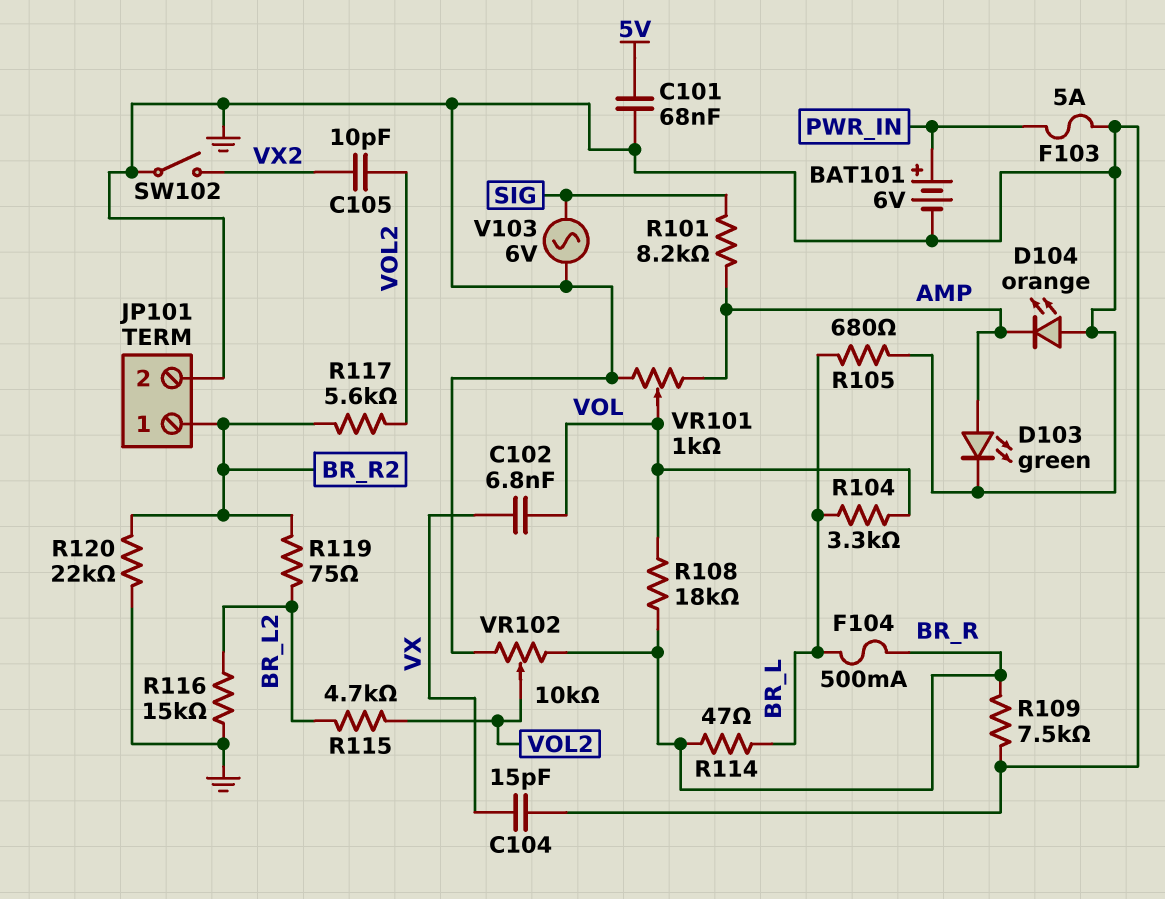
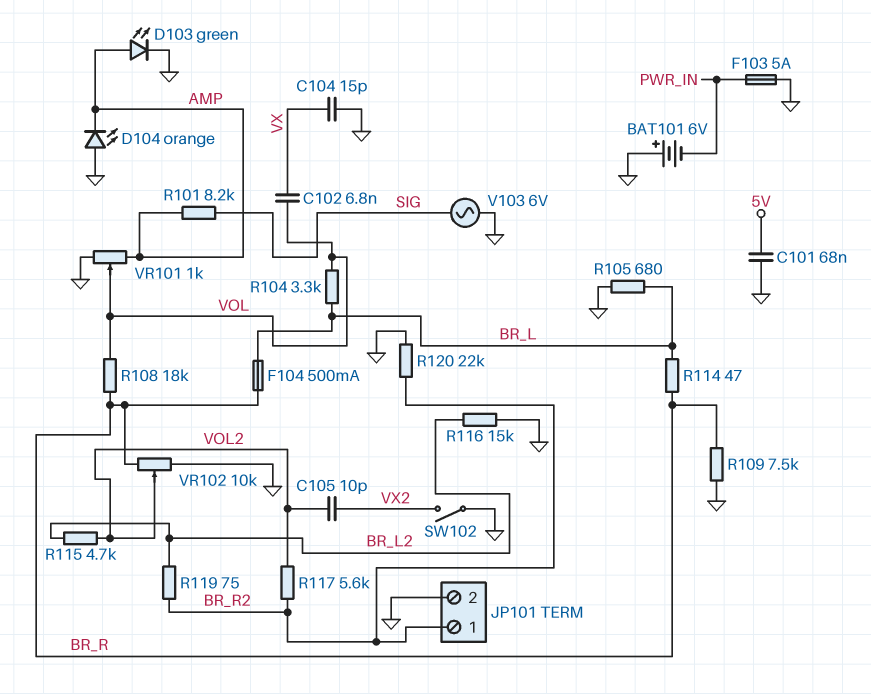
BAT101: 6V (plus PWR_IN, minus GND) -> 6V (plus GND, minus PWR_IN)

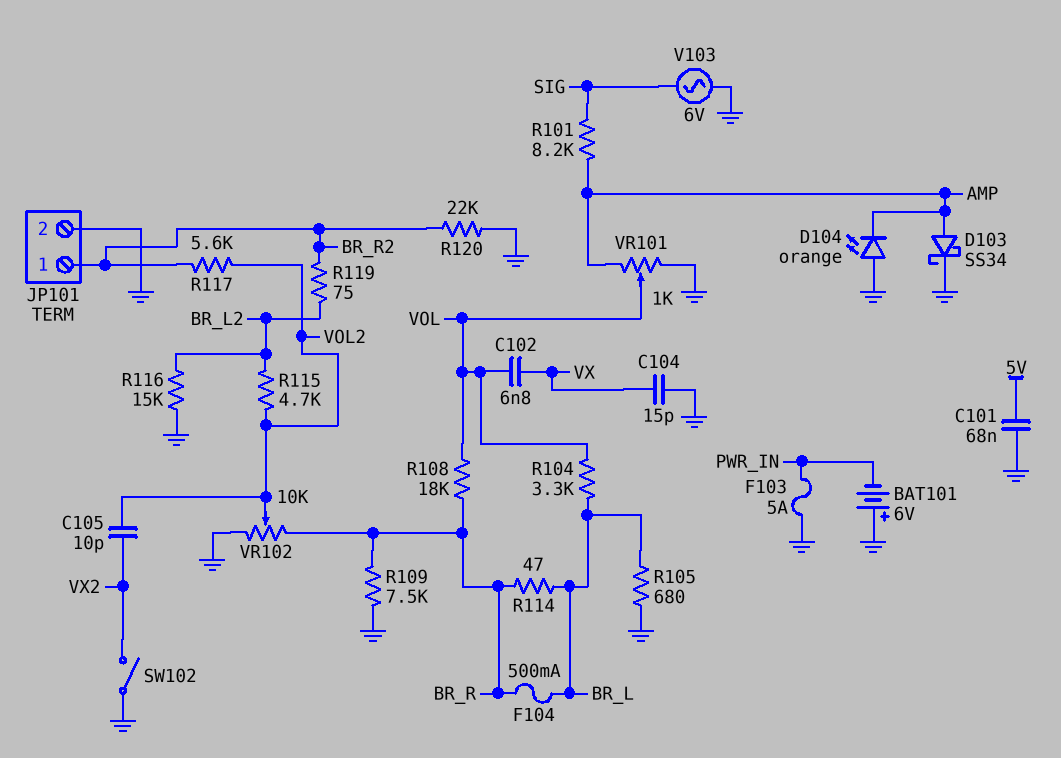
D103: LED green (A AMP, K GND) -> schottky SS34 (A AMP, K GND)

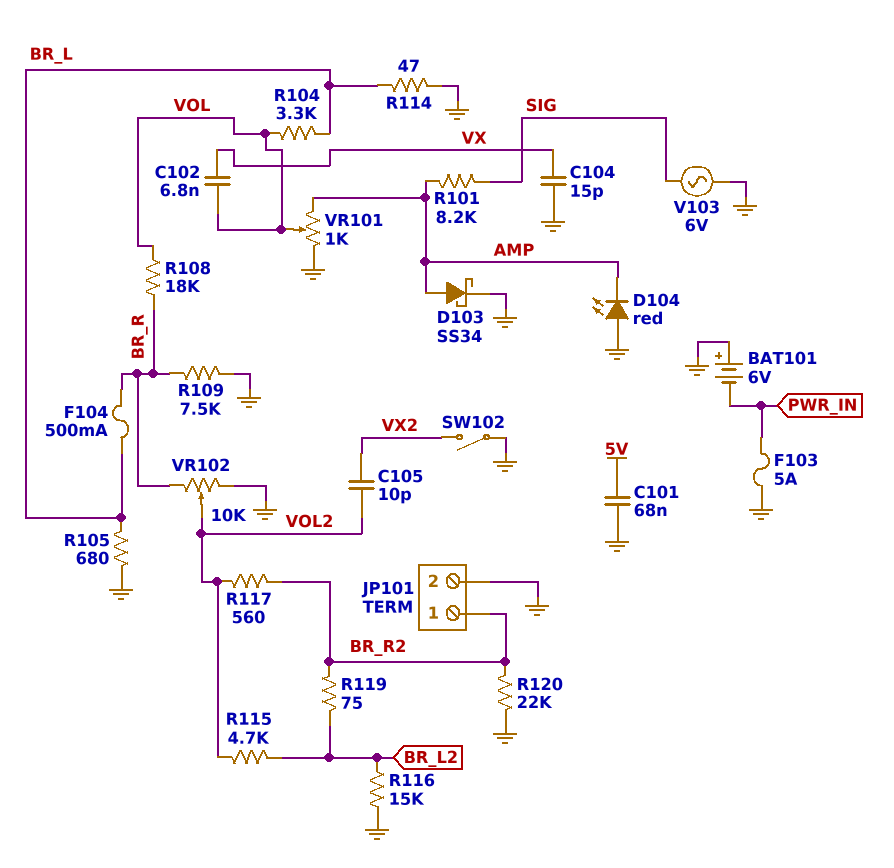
D104: LED orange (A GND, K AMP) -> LED red (A GND, K AMP)
R114: 47 (BR_L, BR_R) -> 47 (BR_L, GND)
R117: 5.6k (BR_R2, VOL2) -> 560 (BR_R2, VOL2)

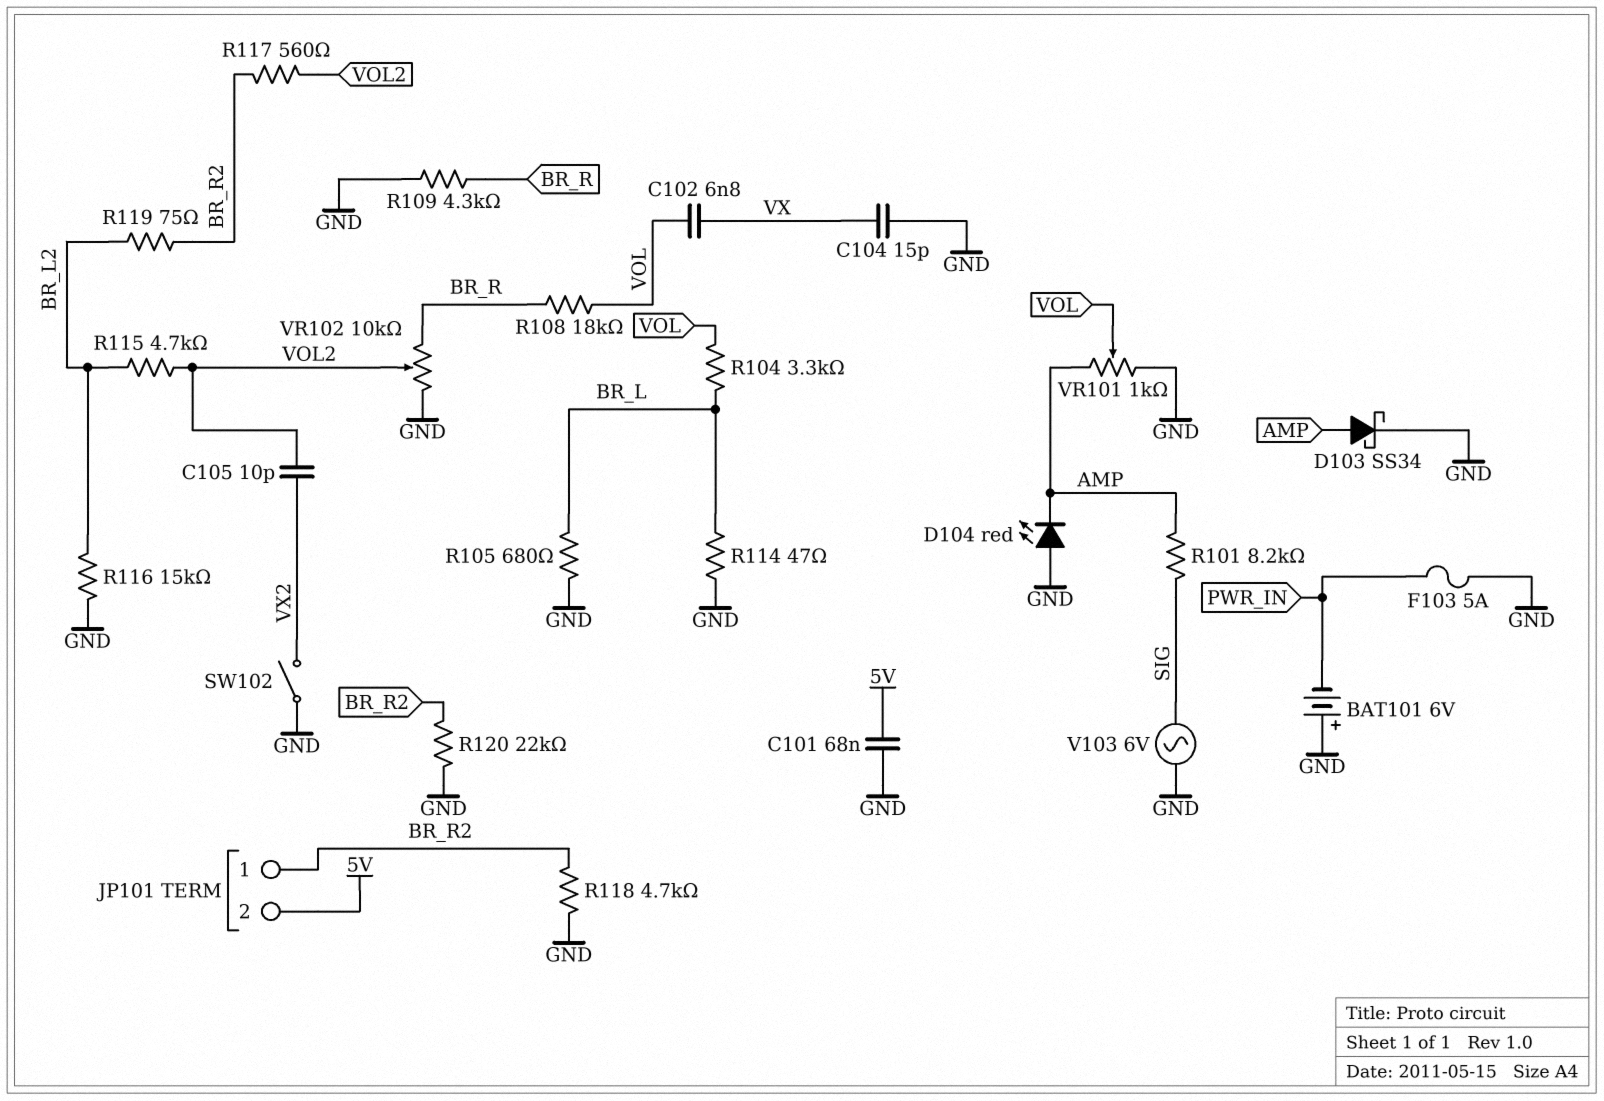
F104: 500mA (BR_L, BR_R) -> none
JP101 pin 2: GND -> 5V
R109: 7.5k (BR_R, GND) -> 4.3k (BR_R, GND)
R118: none -> 4.7k (BR_R2, GND)

